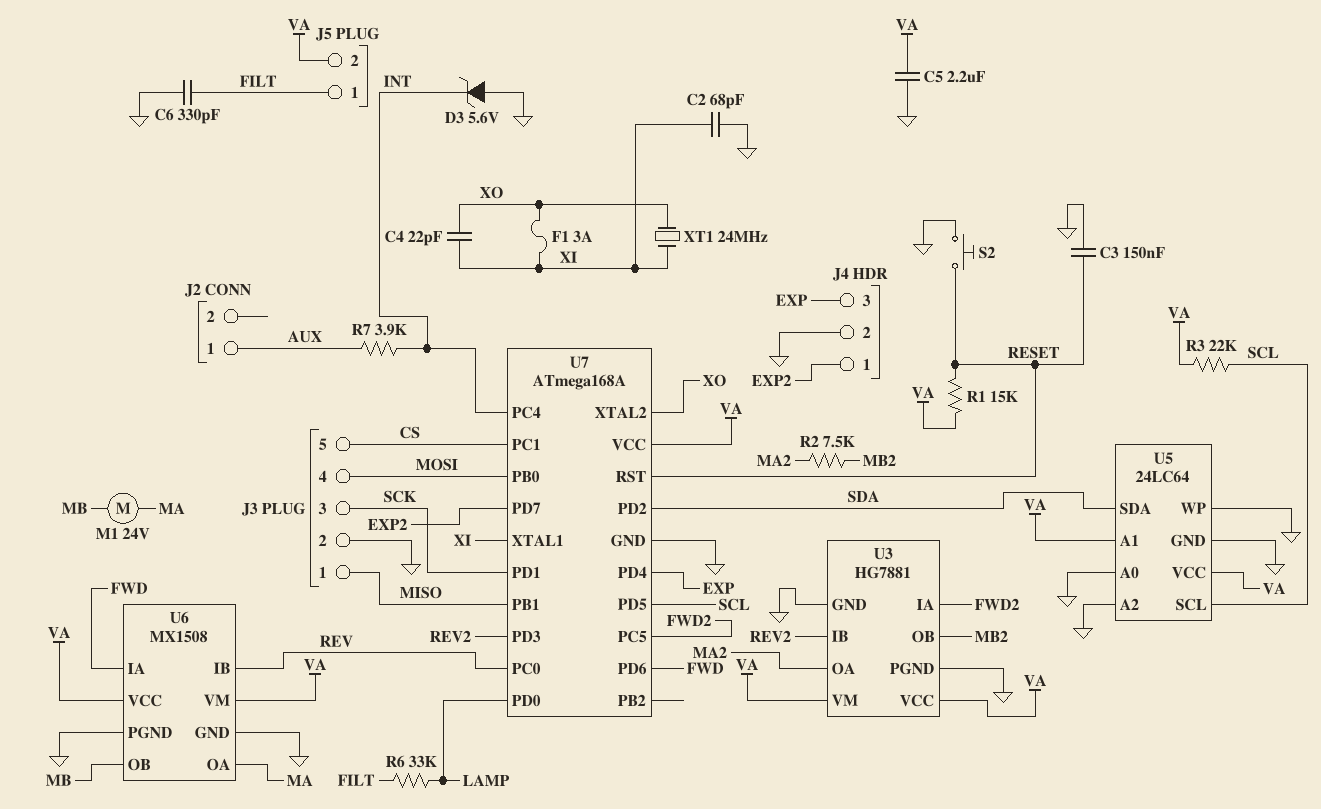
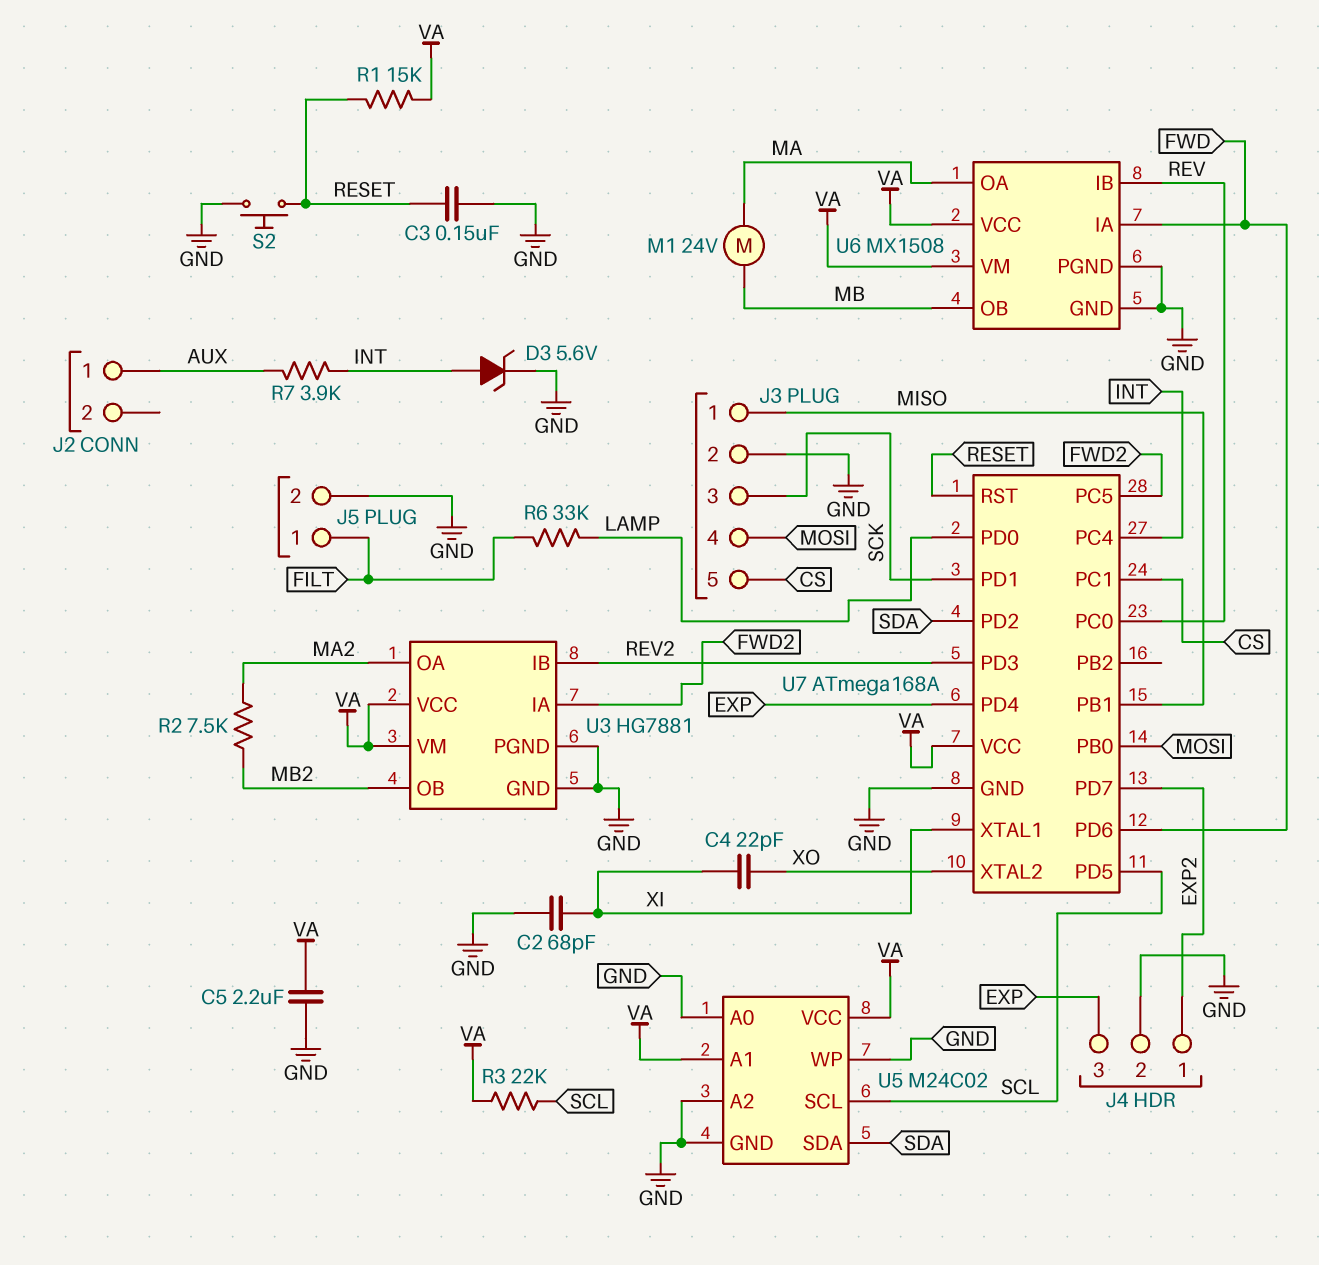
C6: 330pF (FILT, GND) -> none
D3: zener 5.6V (A GND, K INT) -> zener 5.6V (A INT, K GND)
F1: 3A (XI, XO) -> none
J5 pin 2: VA -> GND
U5: 24LC64 -> M24C02
XT1: 24MHz (XI, XO) -> none

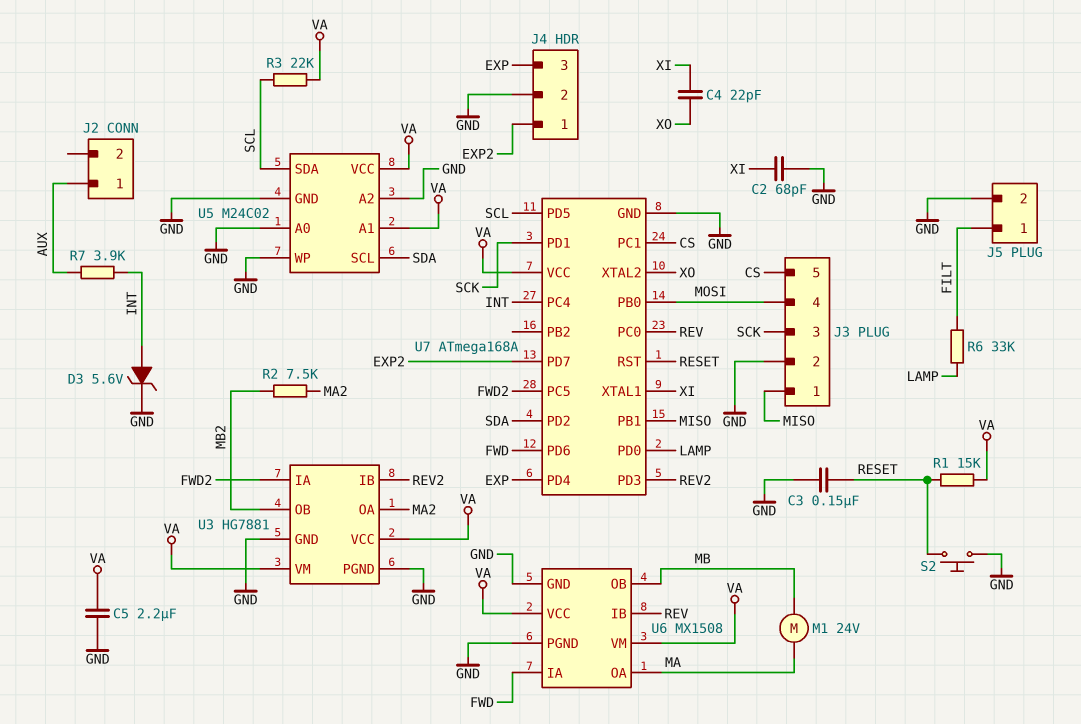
U5 pin SCL: SCL -> SDA
U5 pin SDA: SDA -> SCL

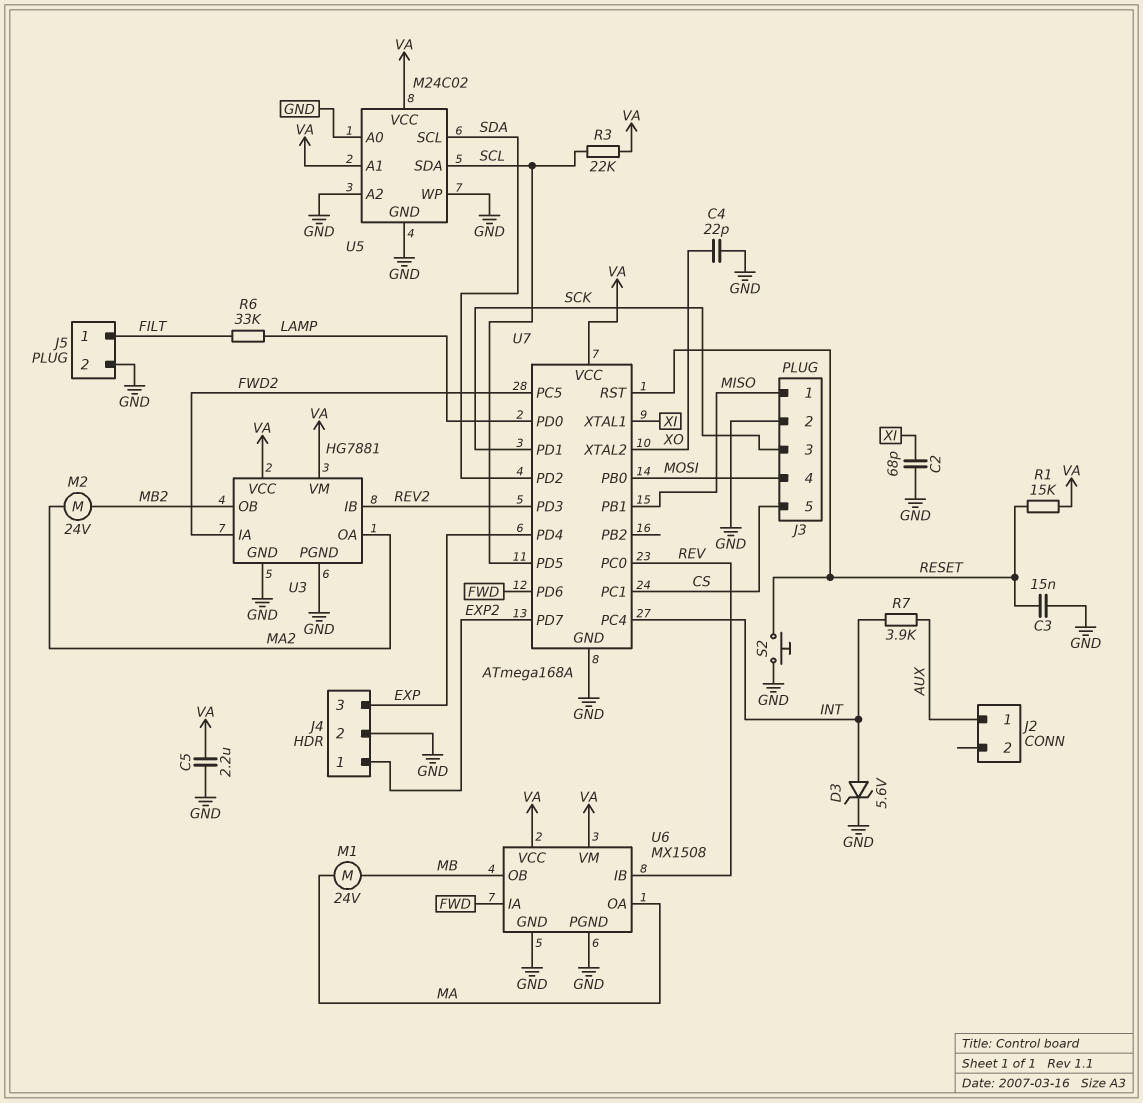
C3: 150nF (GND, RESET) -> 15nF (GND, RESET)
C4: 22pF (XI, XO) -> 22pF (GND, XO)
M2: none -> motor 24V (MA2, MB2)
R2: 7.5k (MA2, MB2) -> none

